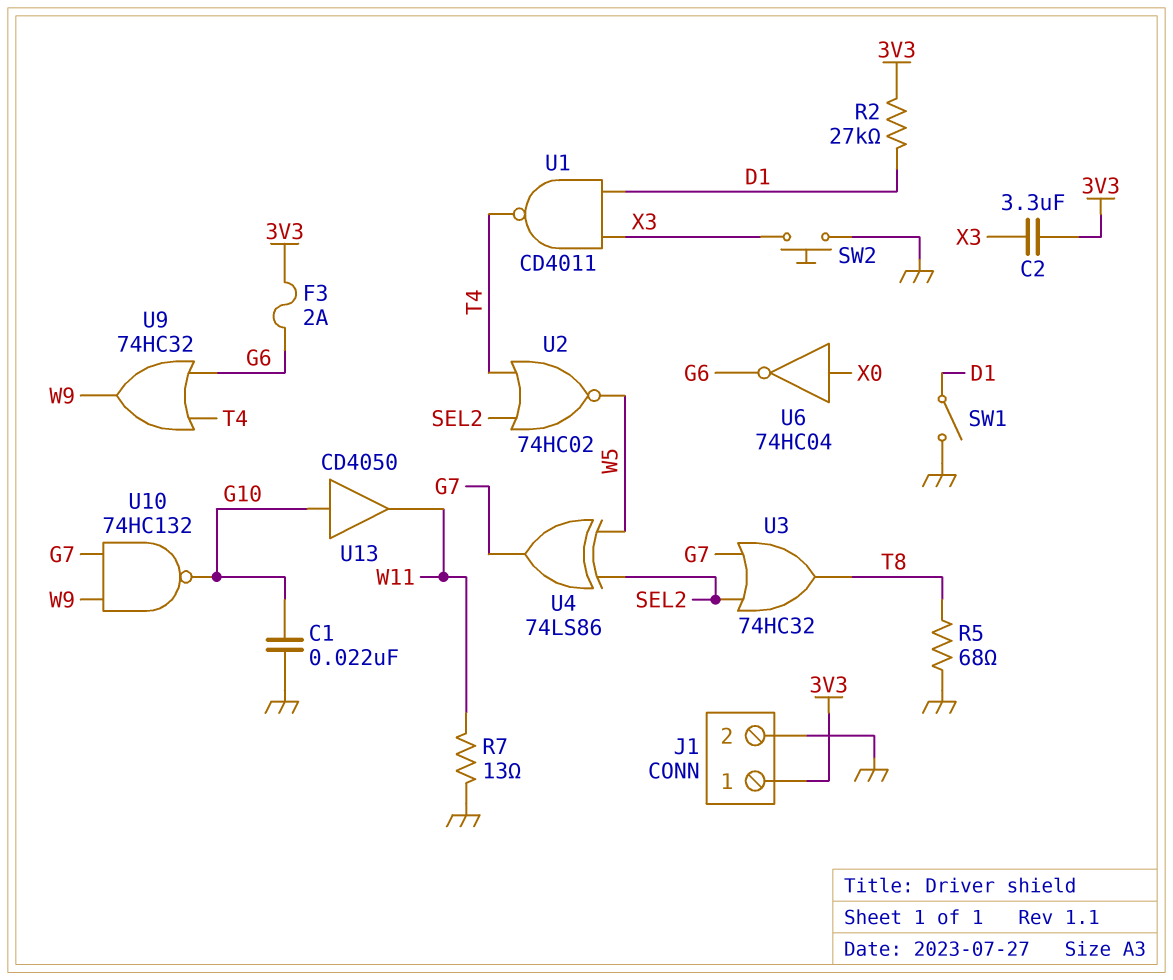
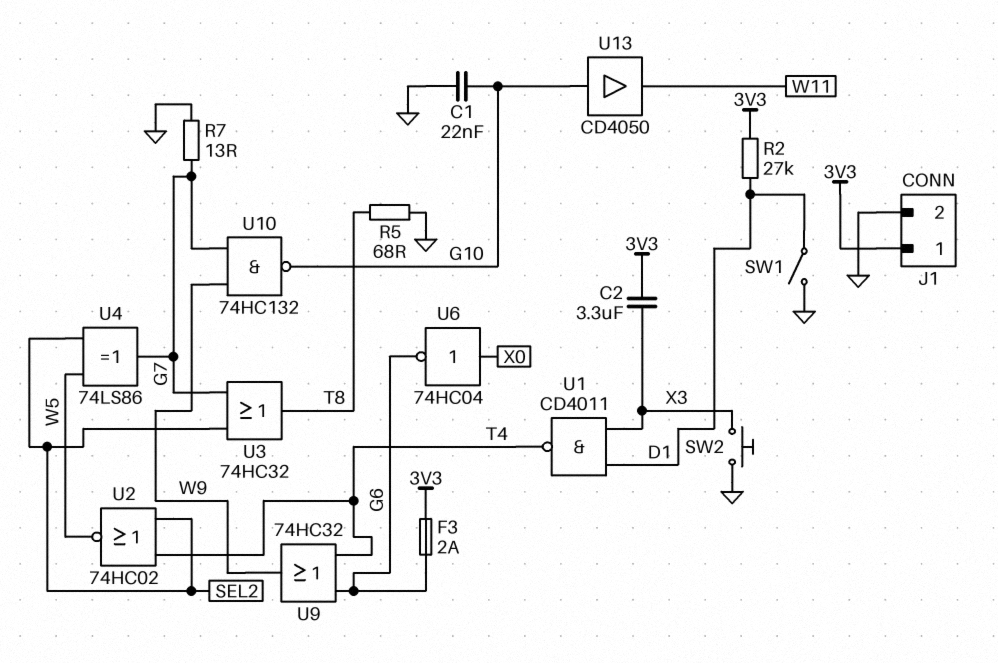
R7: 13 (GND, W11) -> 13 (G7, GND)

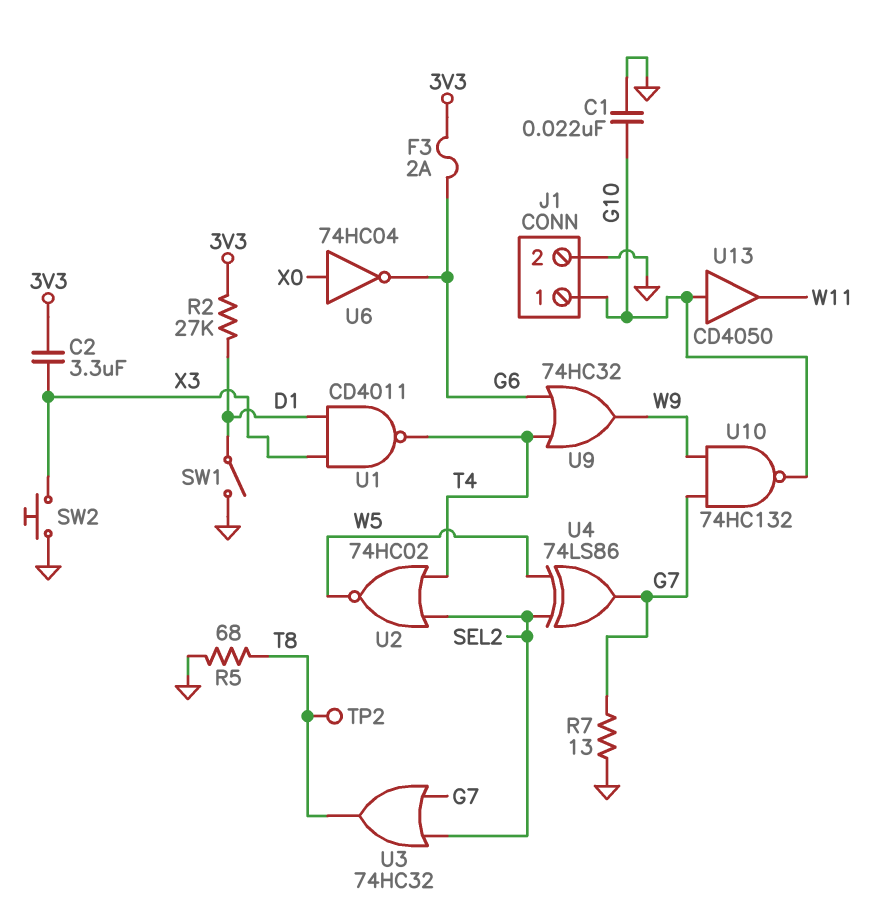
J1 pin 1: 3V3 -> G10
TP2: none -> test point (T8)

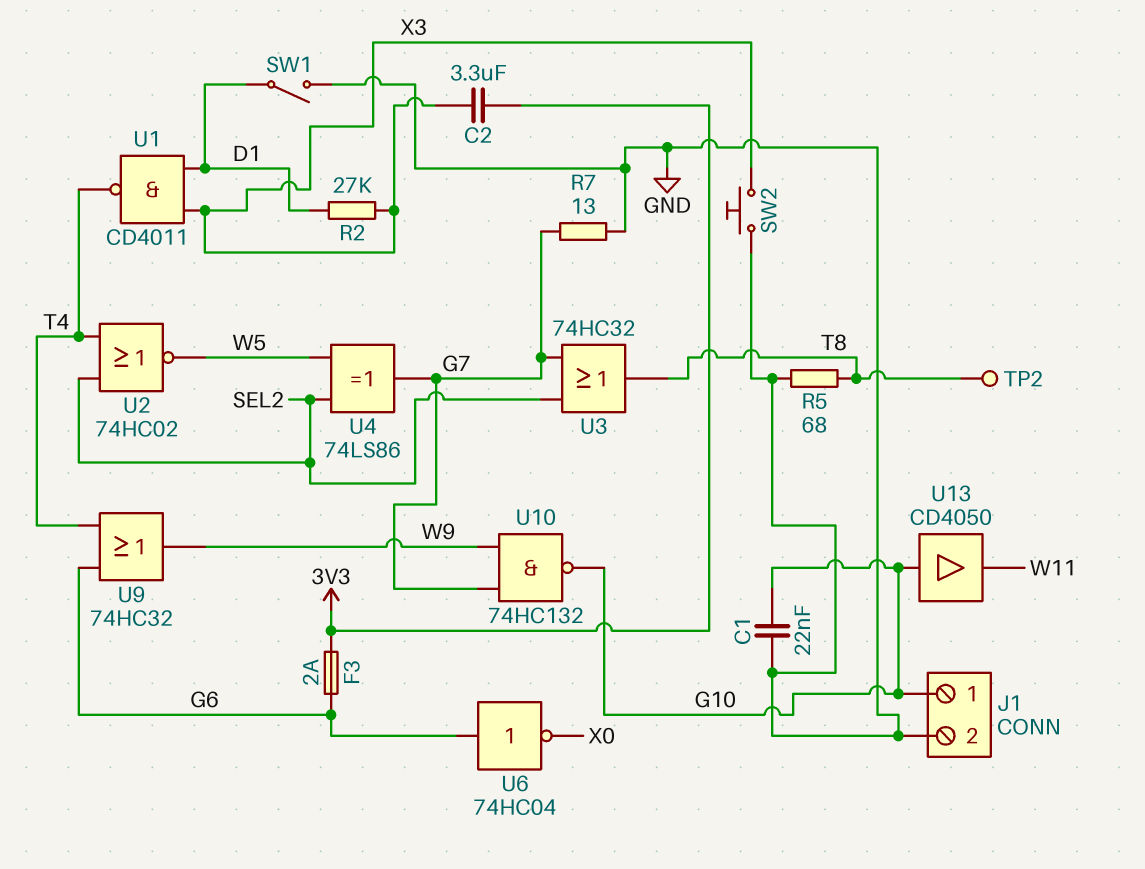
R2: 27k (3V3, D1) -> 27k (D1, X3)
U6: NOT 74HC04 (in X0, out G6) -> NOT 74HC04 (in G6, out X0)

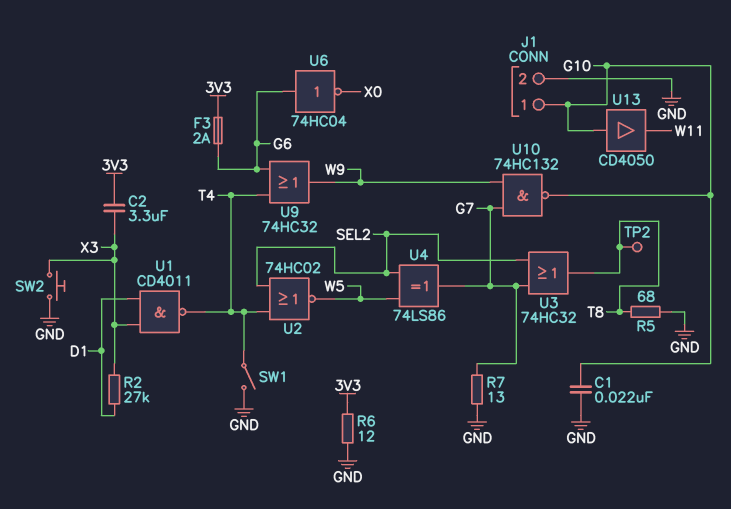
R6: none -> 12 (3V3, GND)
SW1: switch (D1, GND) -> switch (GND, T4)

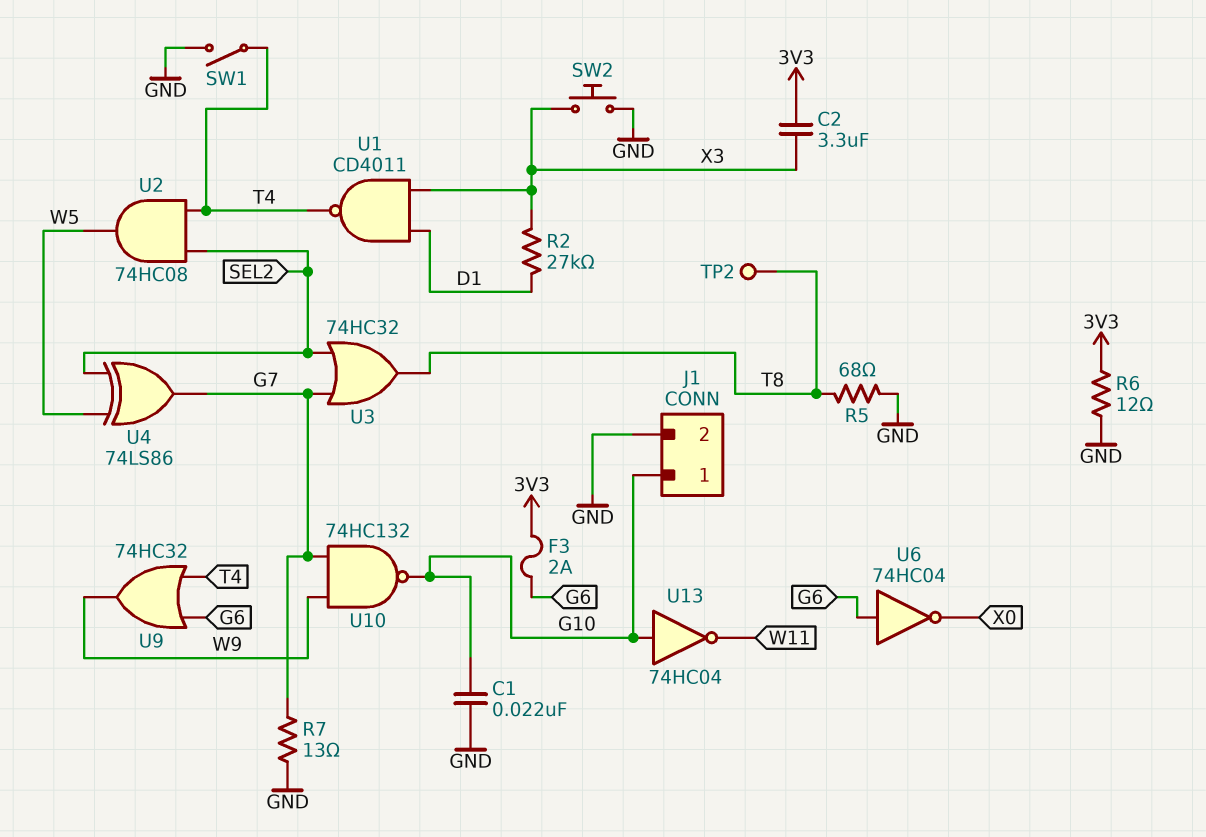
U2: NOR 74HC02 (in SEL2, in T4, out W5) -> AND 74HC08 (in SEL2, in T4, out W5)
U13: buffer CD4050 (in G10, out W11) -> NOT 74HC04 (in G10, out W11)

